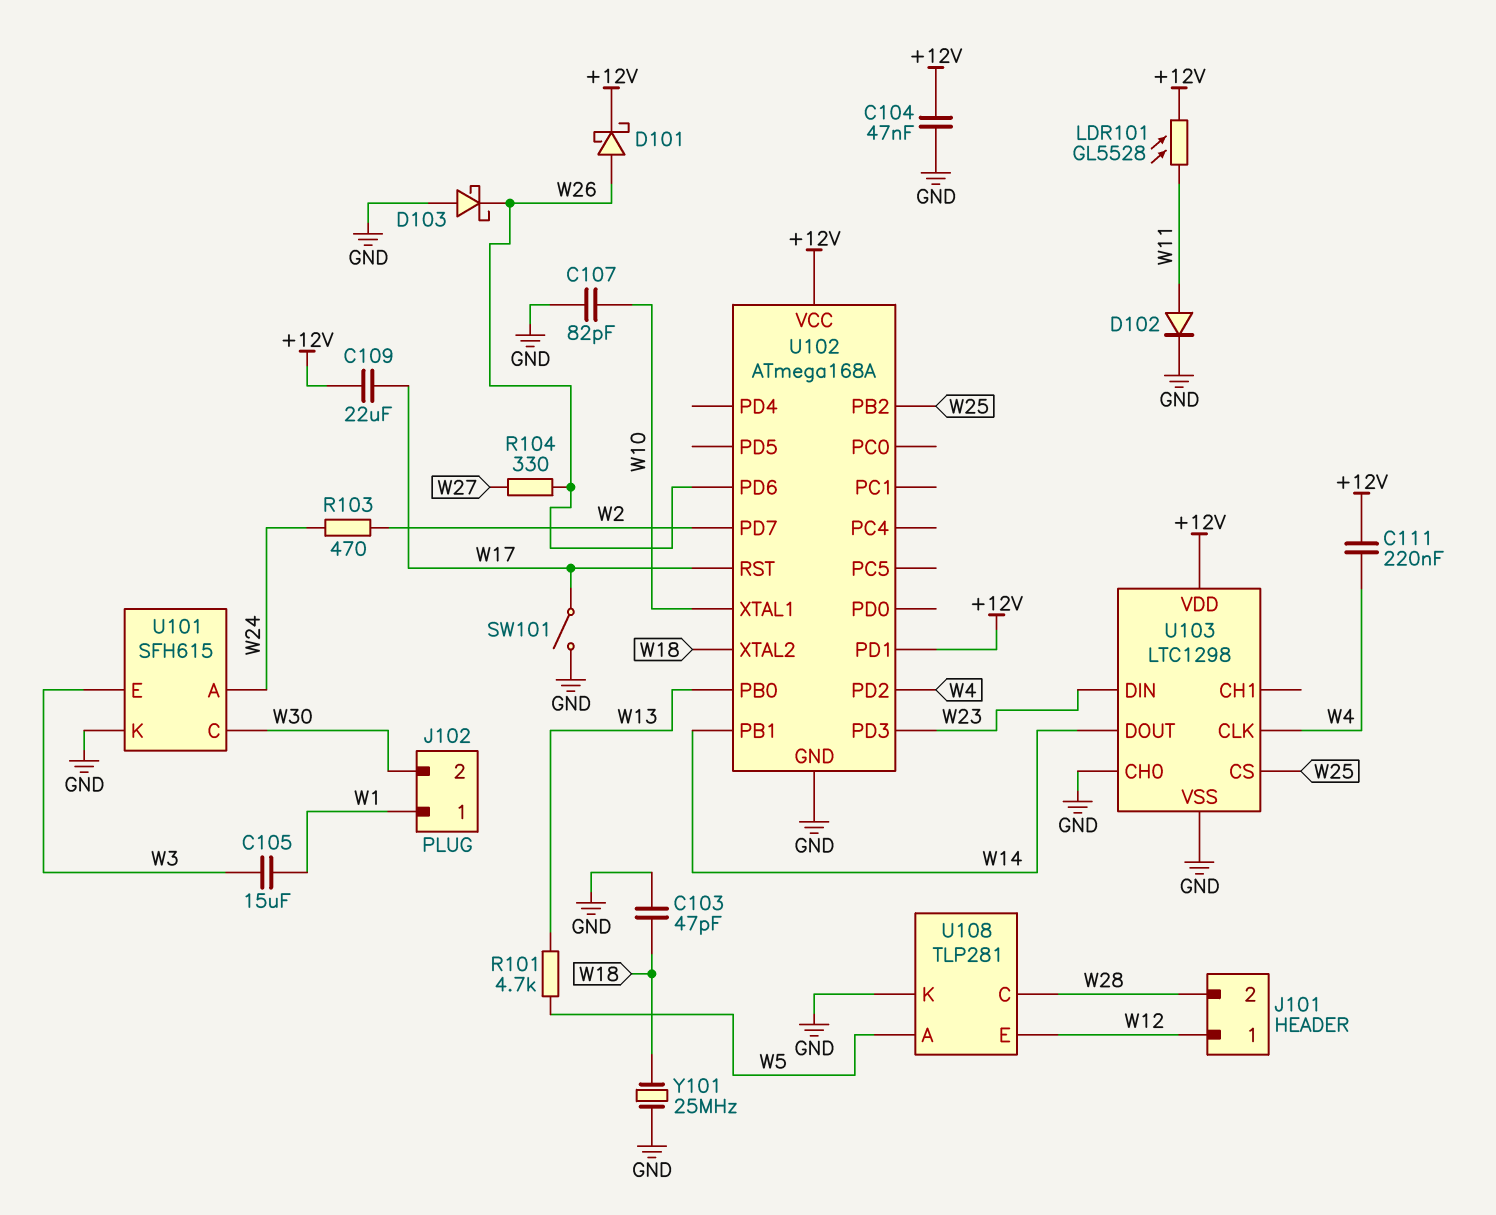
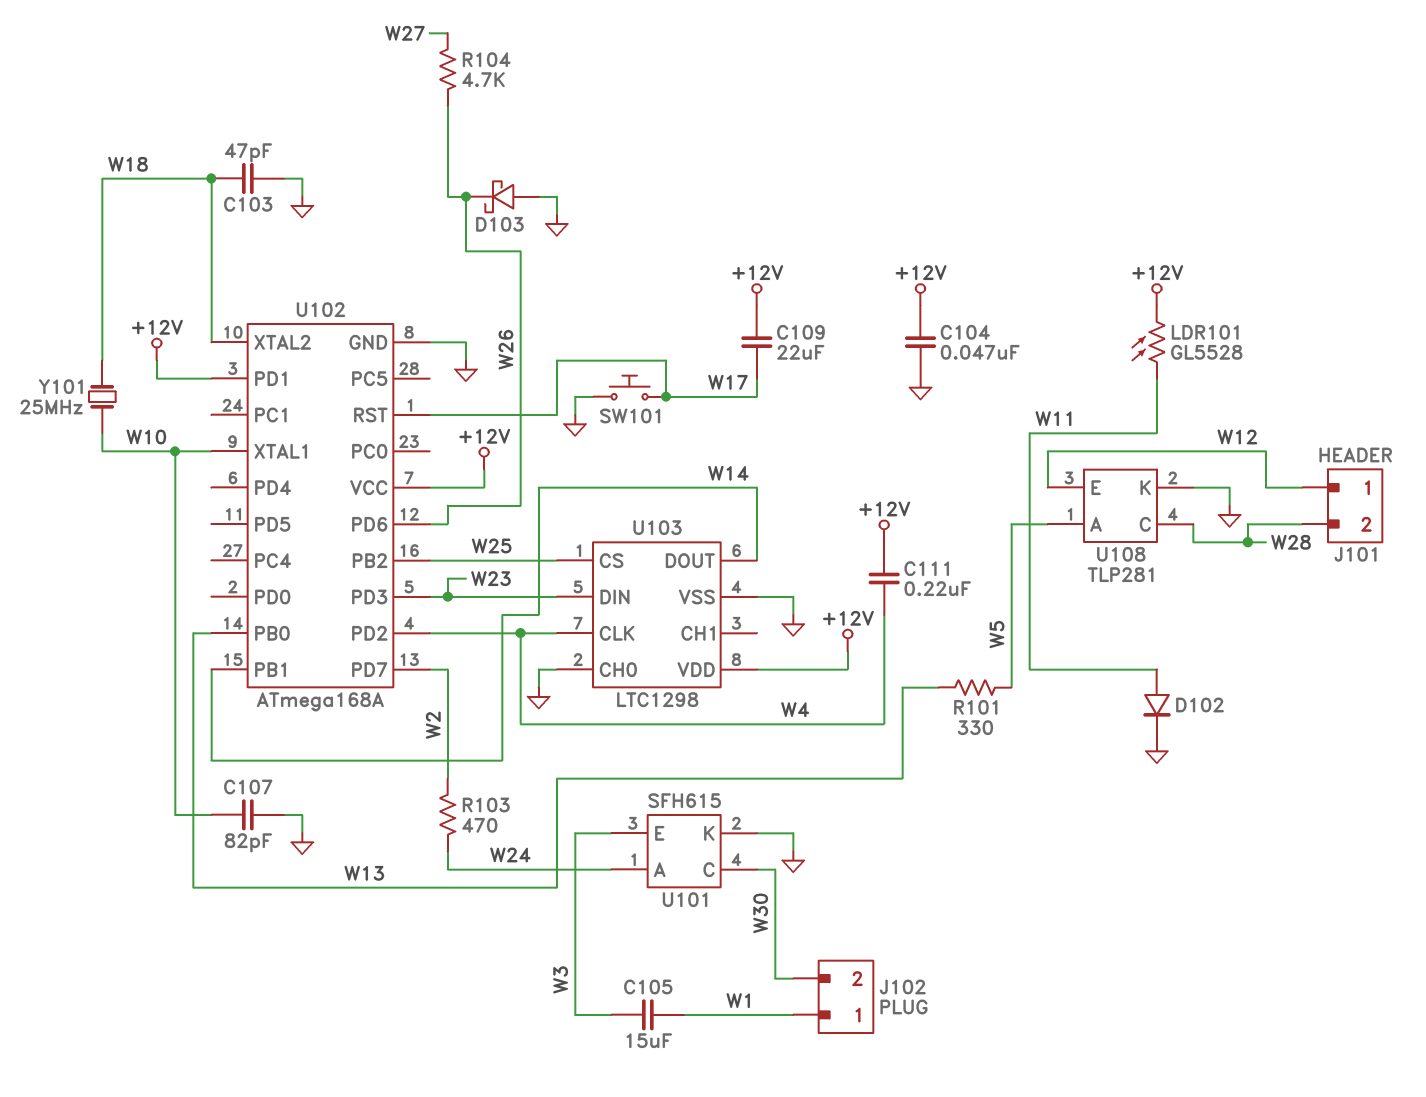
D101: schottky (A W26, K +12V) -> none
R101: 4.7k (W5, W13) -> 330 (W5, W13)
R104: 330 (W26, W27) -> 4.7k (W26, W27)
SW101: switch (GND, W17) -> button (GND, W17)
Y101: 25MHz (GND, W18) -> 25MHz (W10, W18)

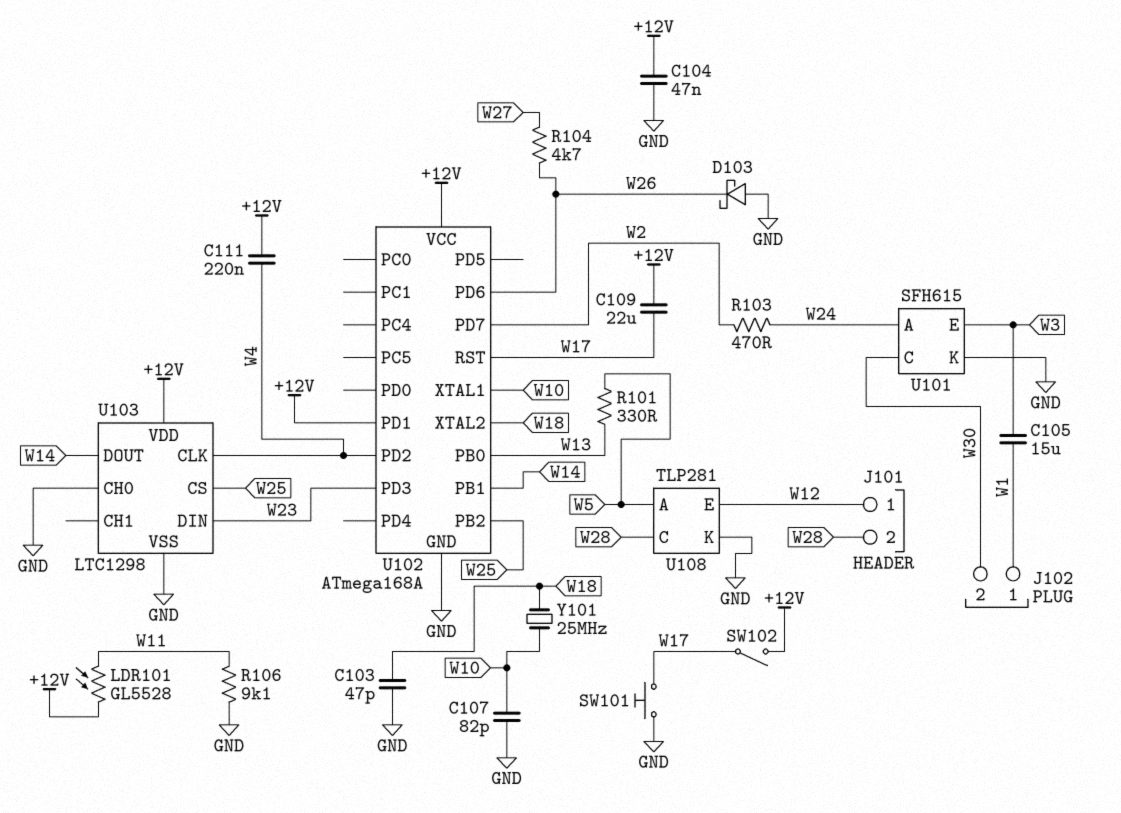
D102: diode (A W11, K GND) -> none
R106: none -> 9.1k (GND, W11)
SW102: none -> switch (+12V, W17)

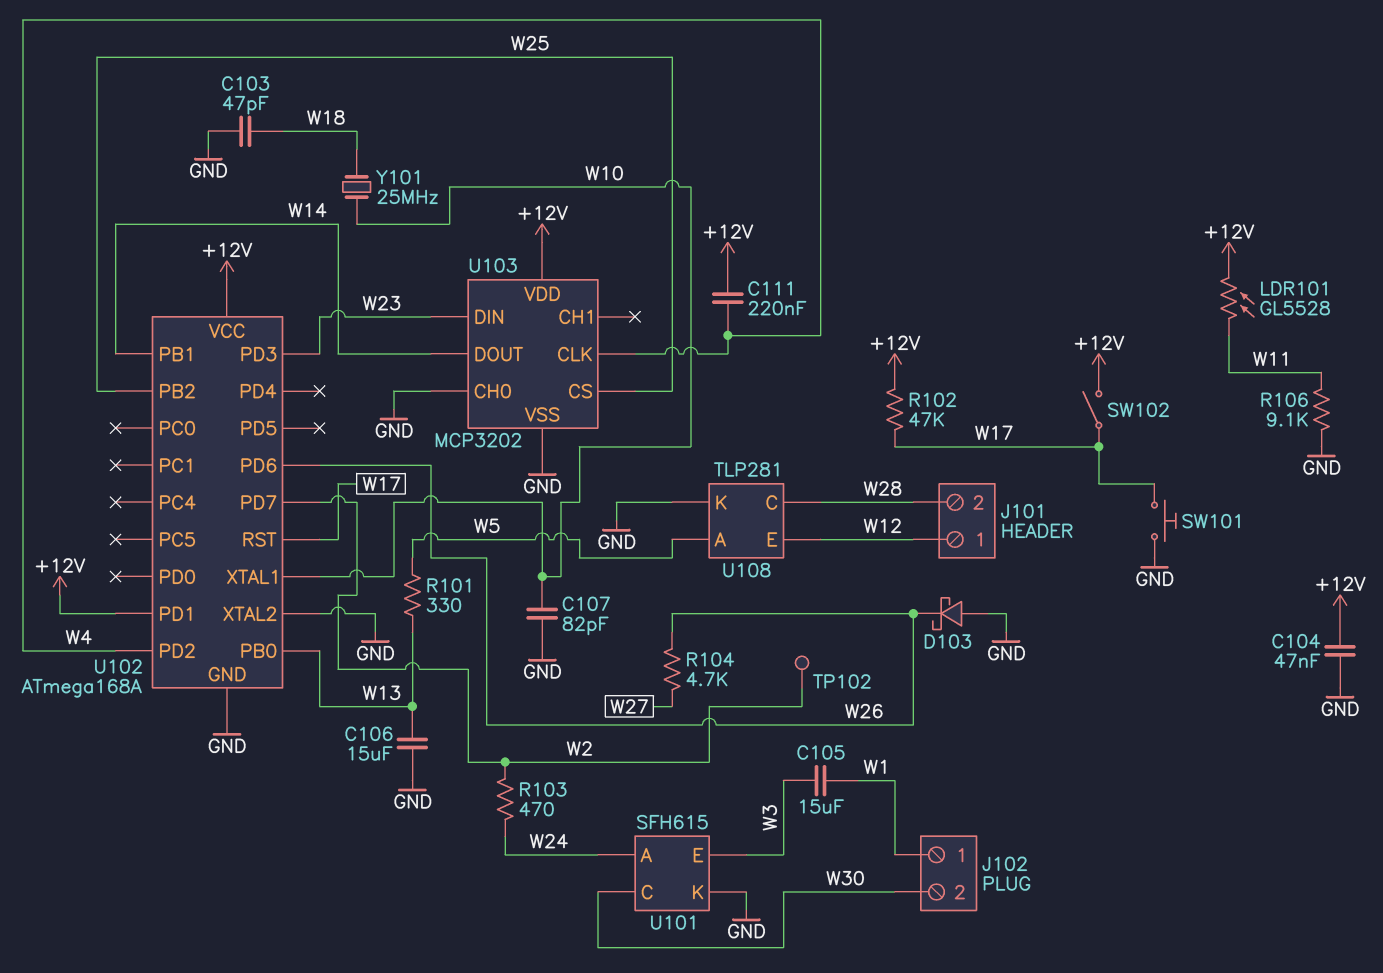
C106: none -> 15uF (GND, W13)
C109: 22uF (+12V, W17) -> none
R102: none -> 47k (+12V, W17)
TP102: none -> test point (W2)
U102 pin XTAL2: W18 -> GND
U103: LTC1298 -> MCP3202

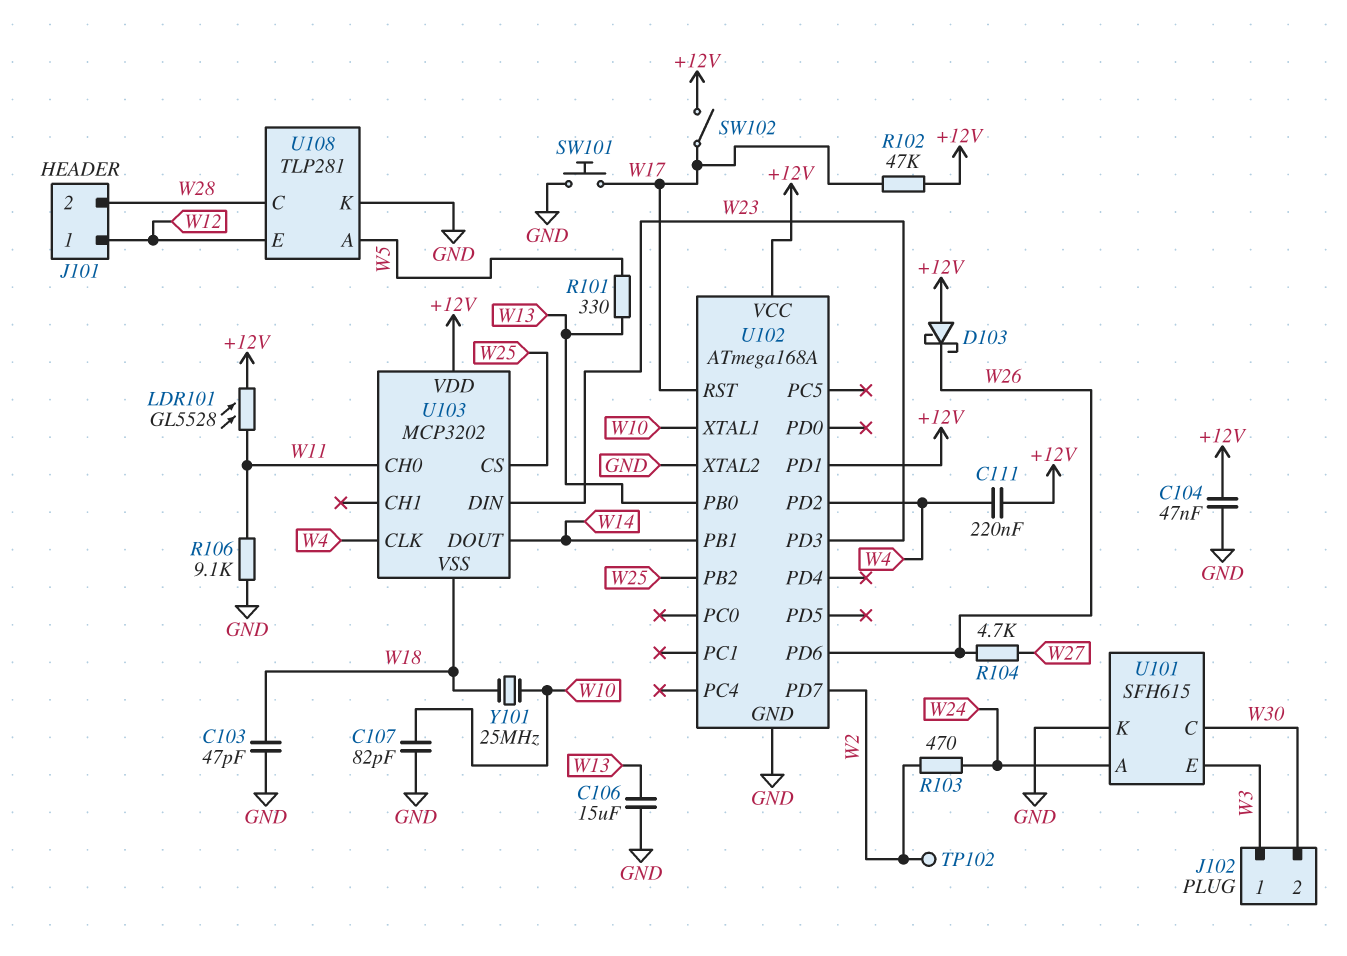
C105: 15uF (W1, W3) -> none
D103: schottky (A GND, K W26) -> schottky (A +12V, K W26)
J102 pin 1: W1 -> W3
U103 pin CH0: GND -> W11
U103 pin VSS: GND -> W18

